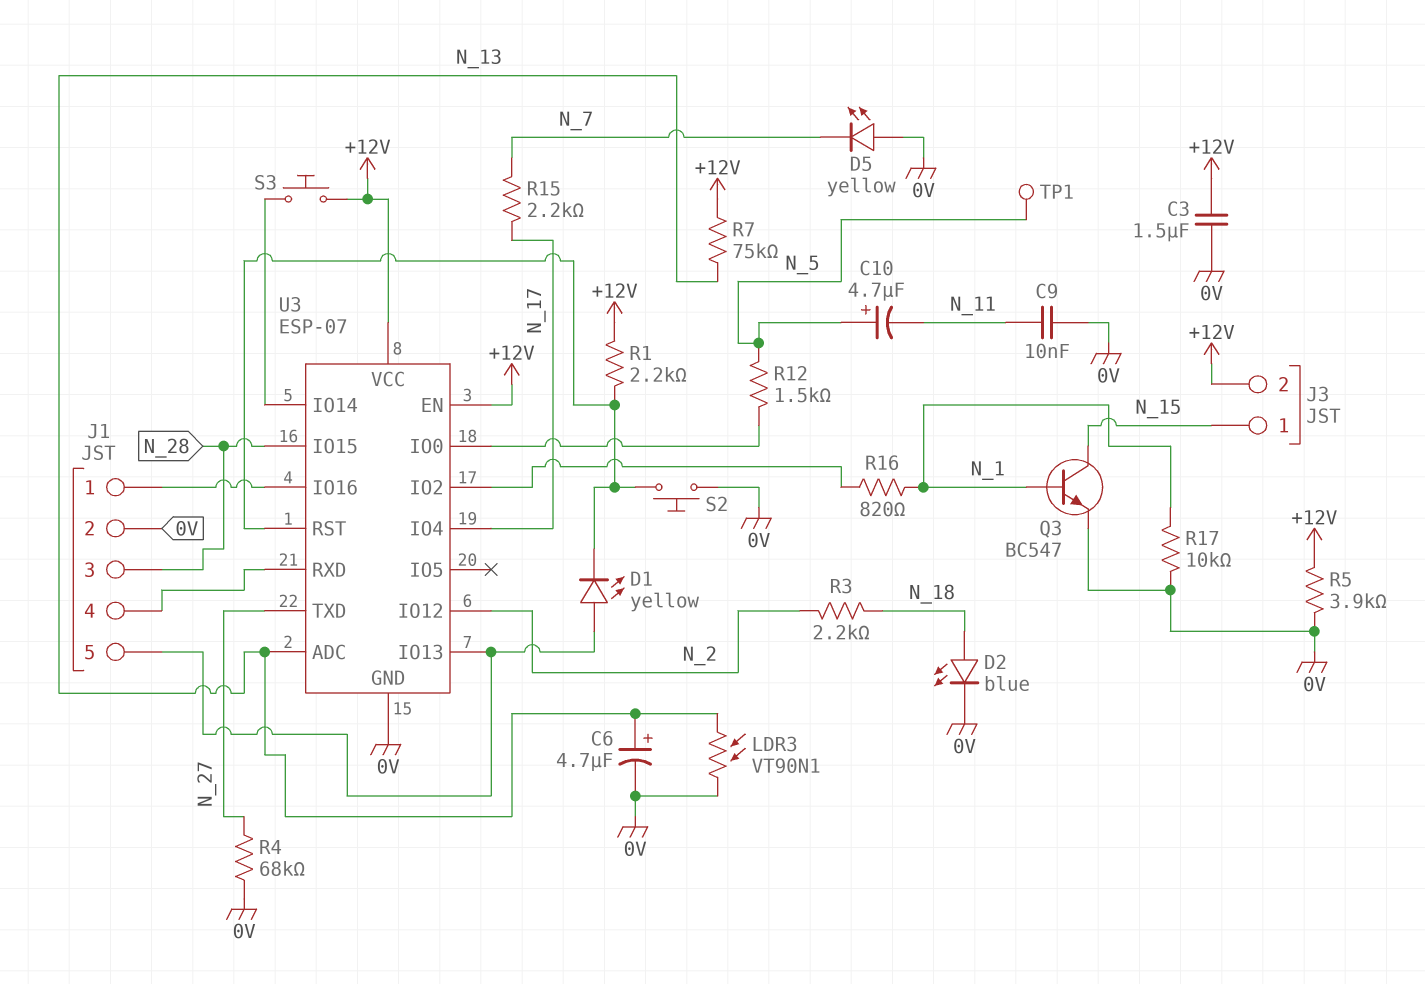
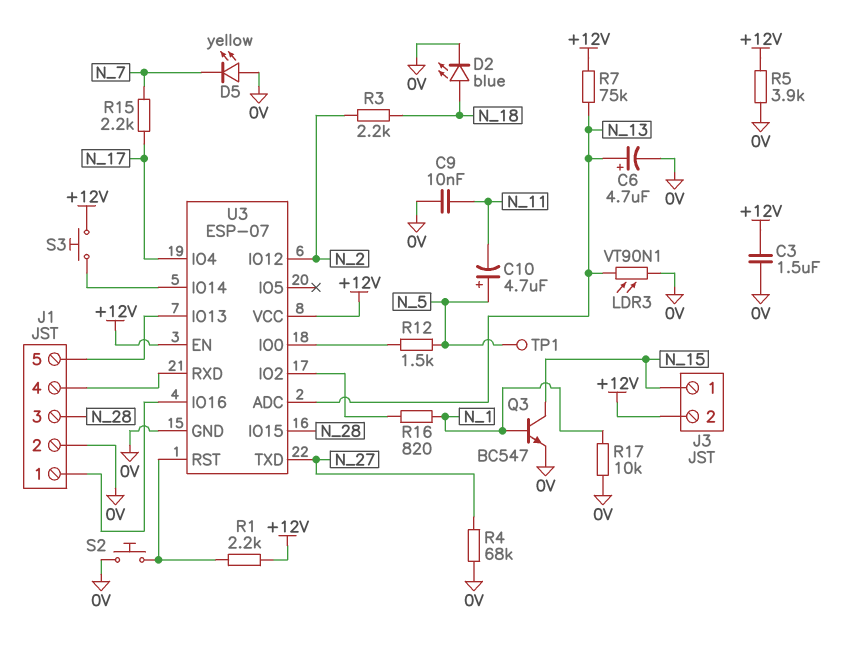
D1: LED yellow (A J1/5, K U3/RST) -> none

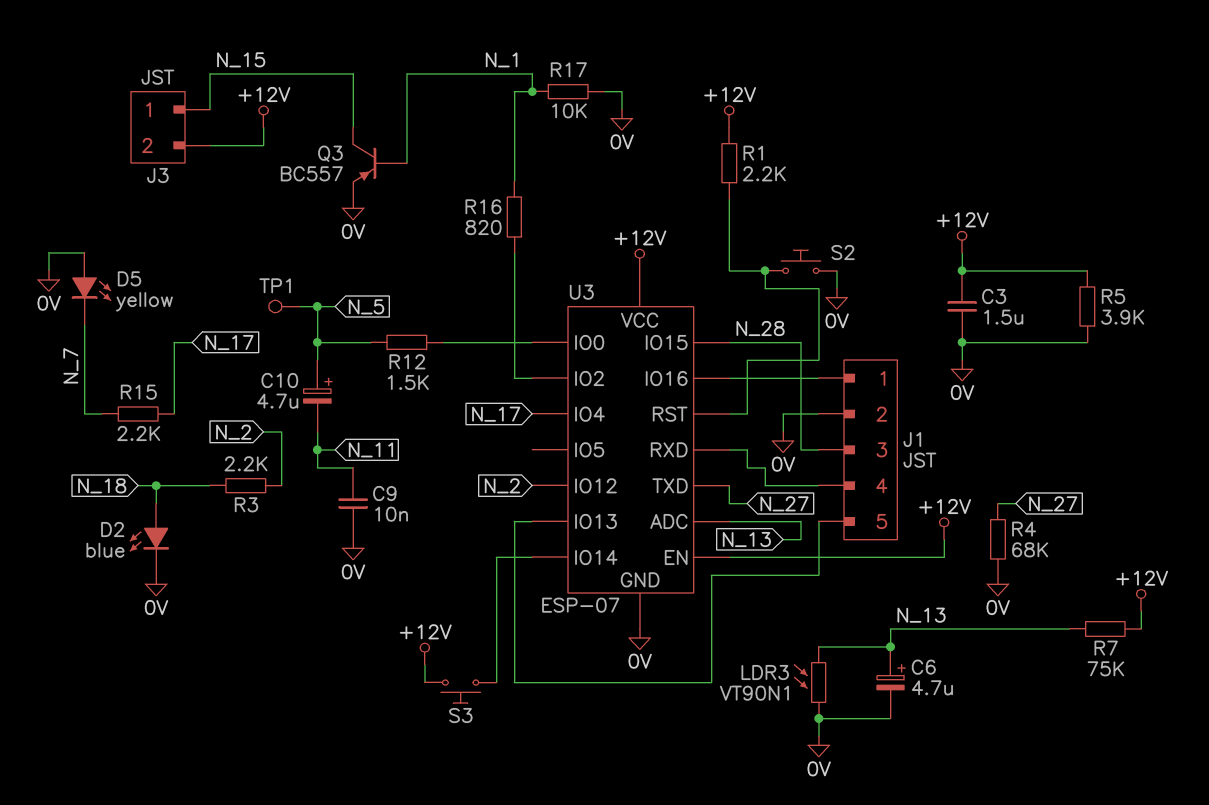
Q3: NPN BC547 (B N_1, C N_15, E 0V) -> PNP BC557 (B N_1, C N_15, E 0V)

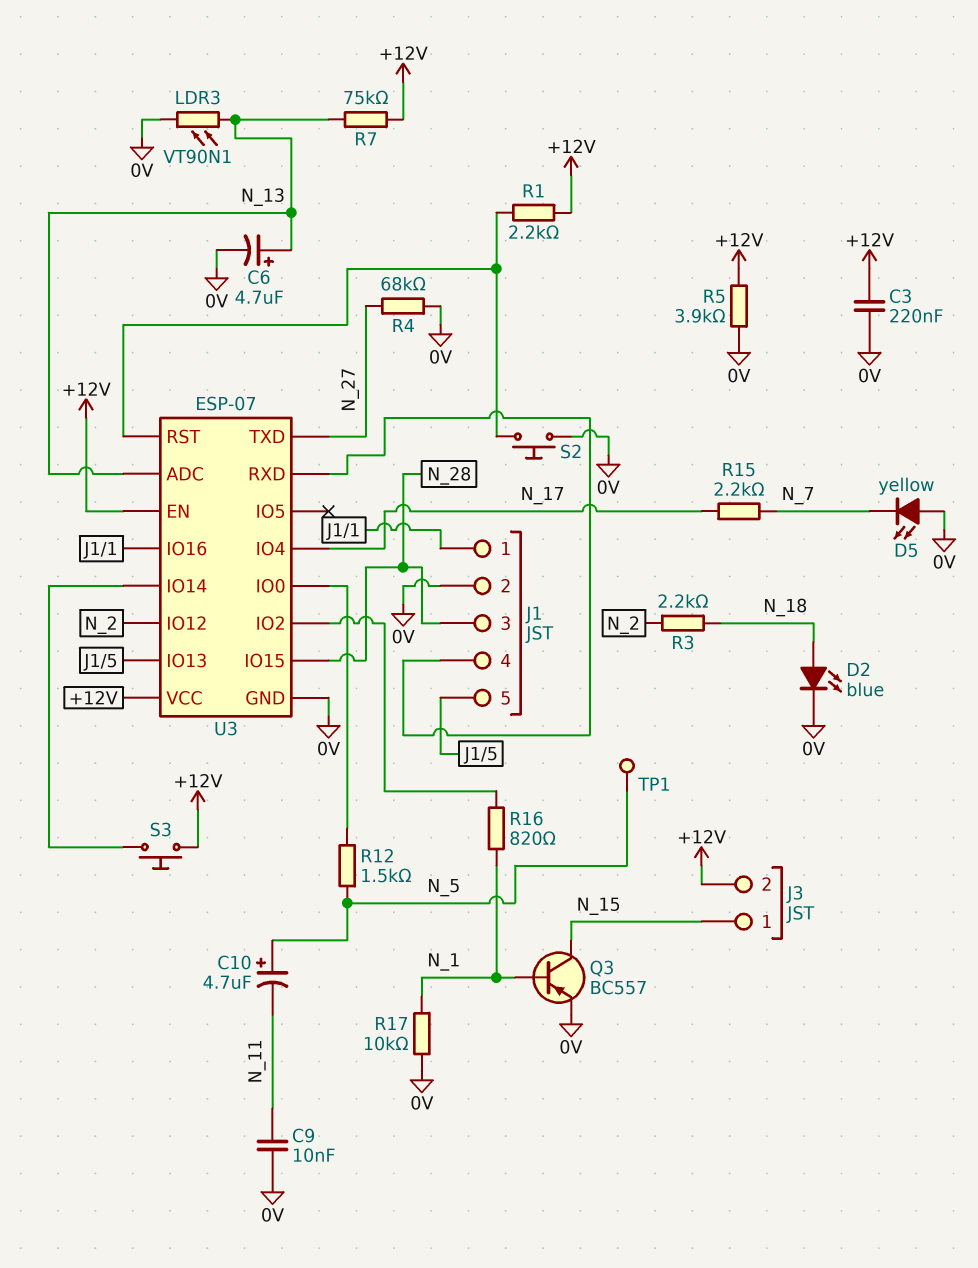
C3: 1.5uF (+12V, 0V) -> 220nF (+12V, 0V)

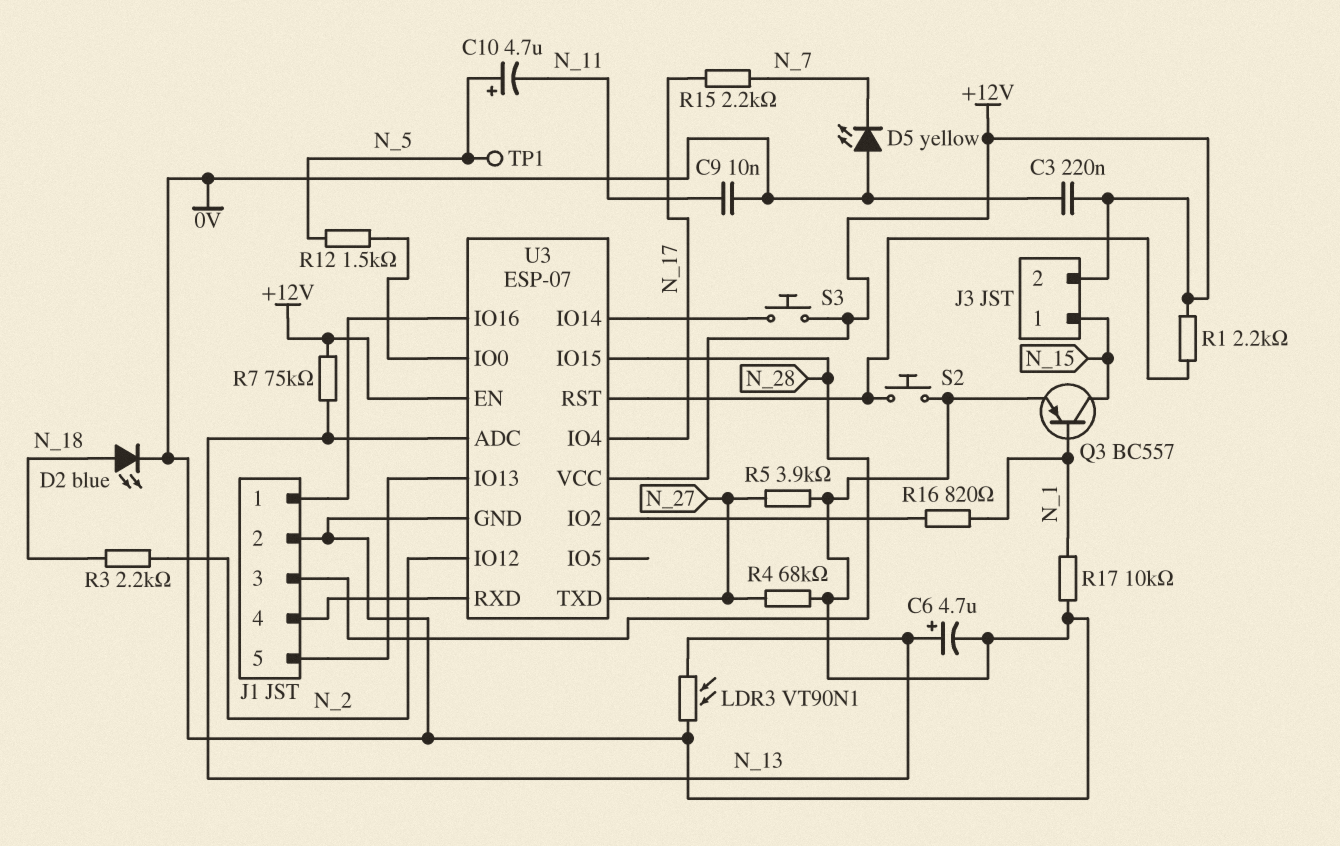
R5: 3.9k (+12V, 0V) -> 3.9k (0V, N_27)

